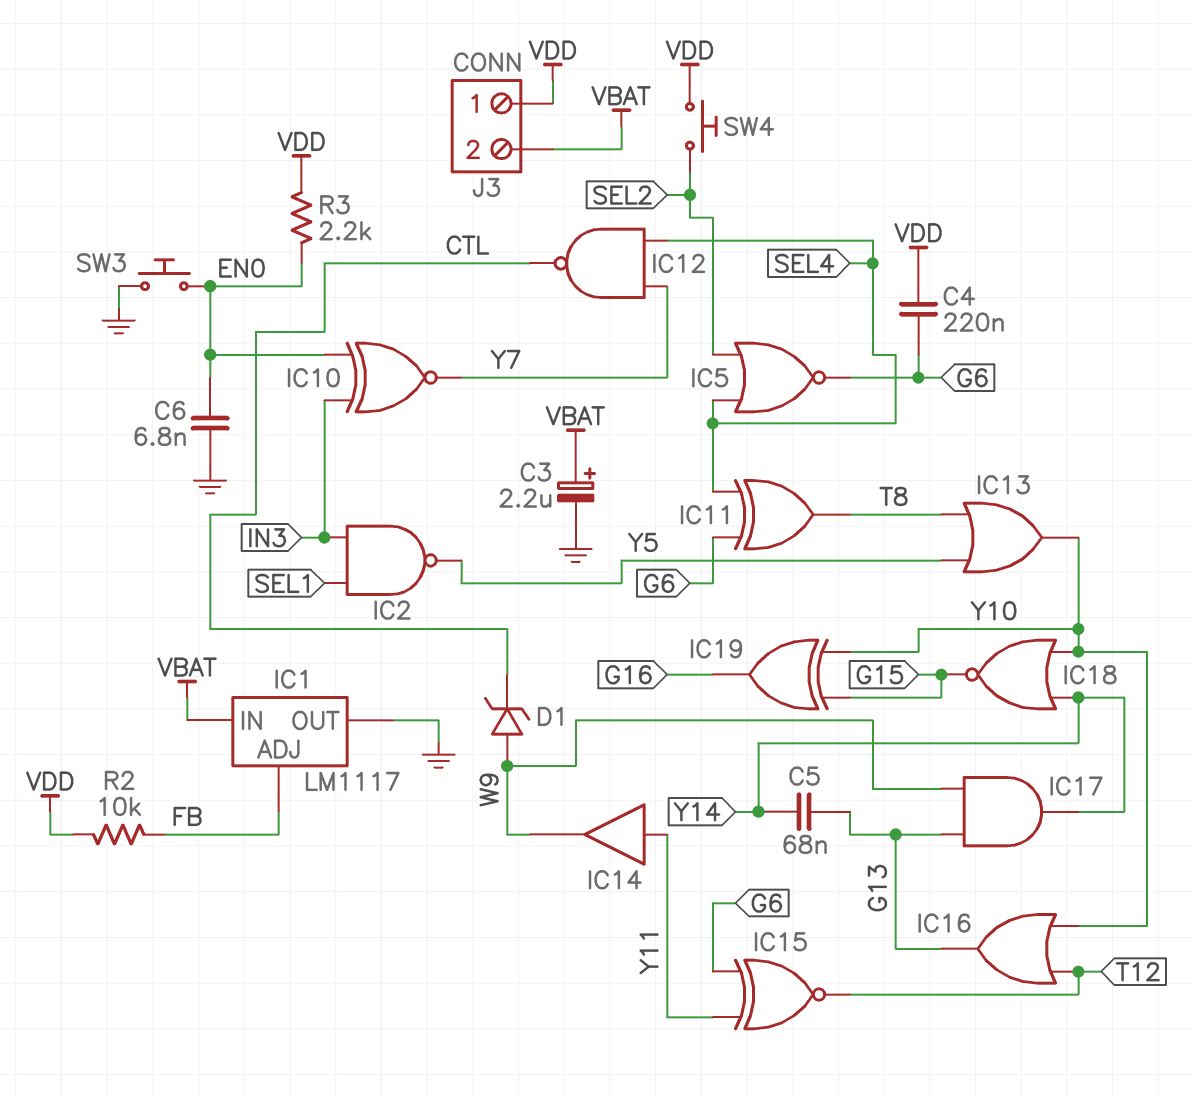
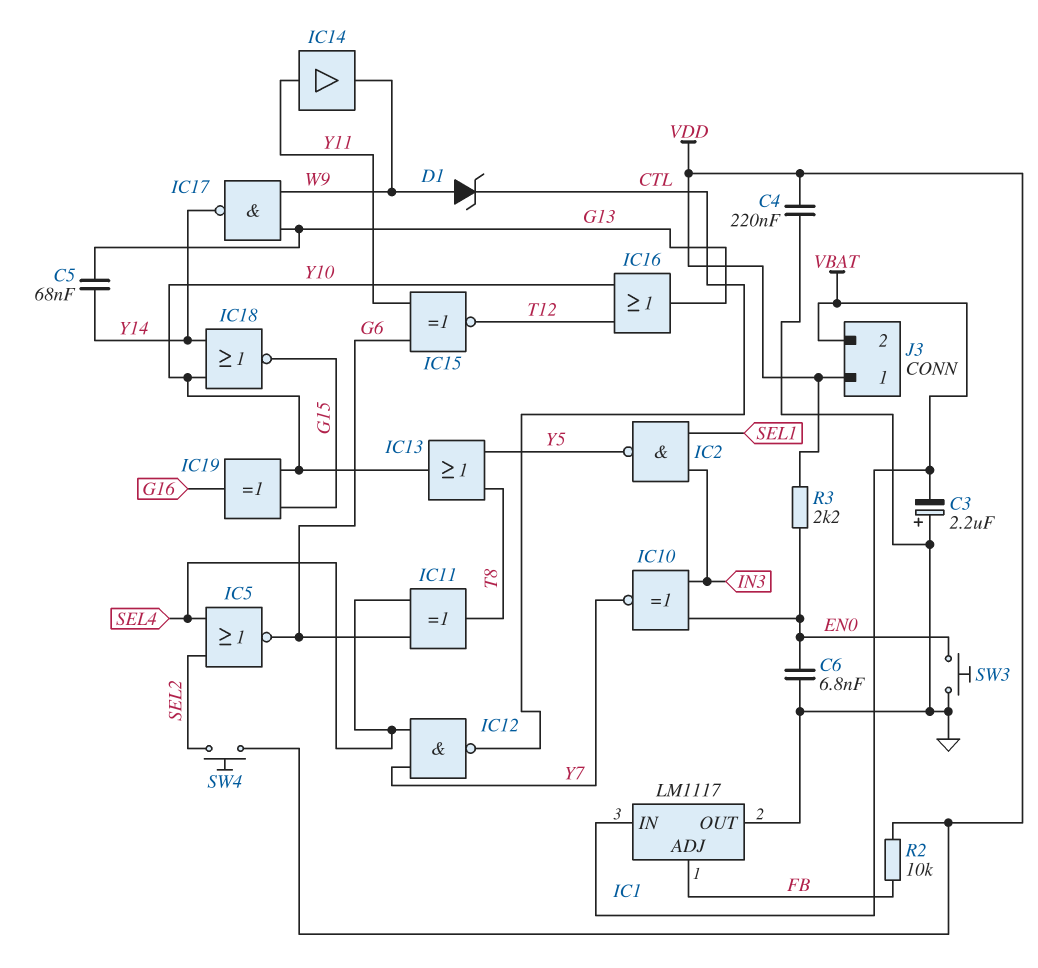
C3: 2.2uF (plus VBAT, minus GND) -> 2.2uF (plus GND, minus VBAT)
C4: 220nF (G6, VDD) -> 220nF (GND, VDD)
IC17: AND (in G13, in W9, out Y14) -> NAND (in G13, in W9, out Y14)

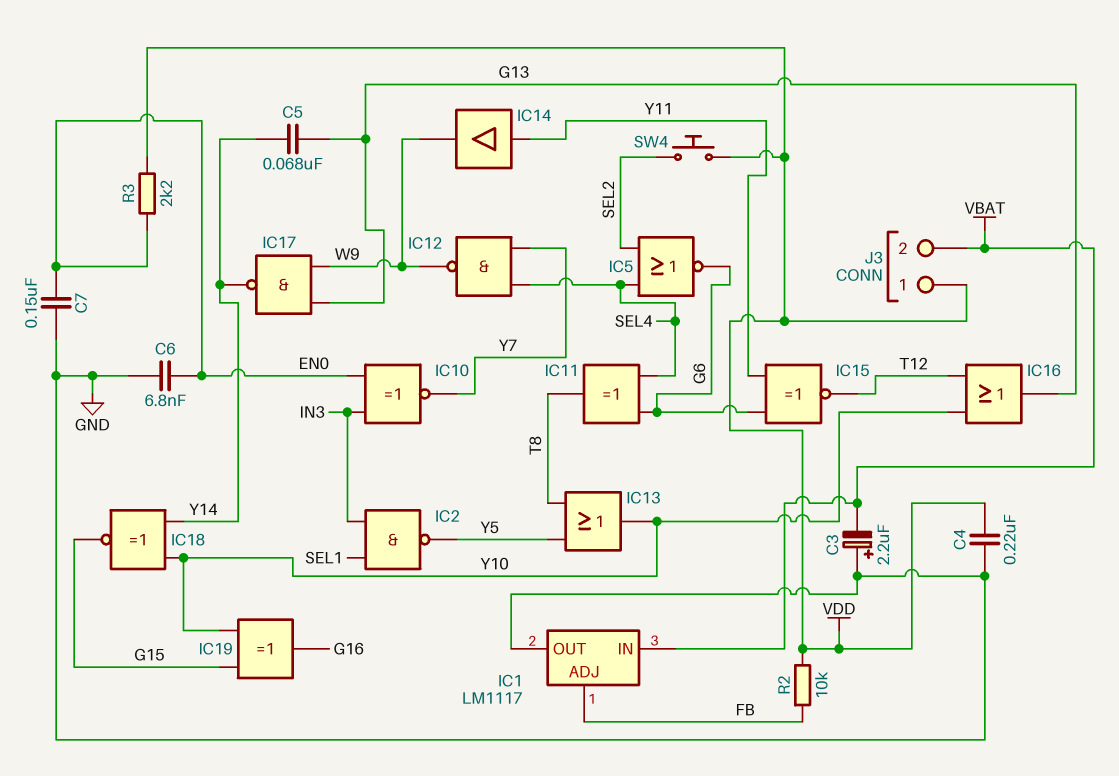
C7: none -> 150nF (EN0, GND)
D1: zener (A W9, K CTL) -> none
IC12: NAND (in SEL4, in Y7, out CTL) -> NAND (in SEL4, in Y7, out W9)
IC18: NOR (in Y10, in Y14, out G15) -> XNOR (in Y10, in Y14, out G15)
SW3: button (EN0, GND) -> none

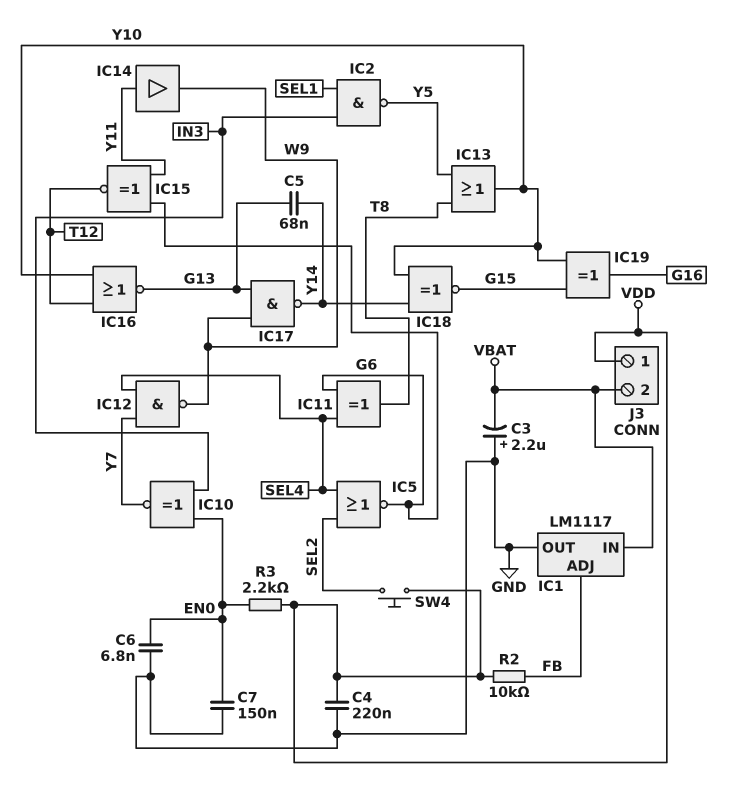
IC16: OR (in T12, in Y10, out G13) -> NOR (in T12, in Y10, out G13)

